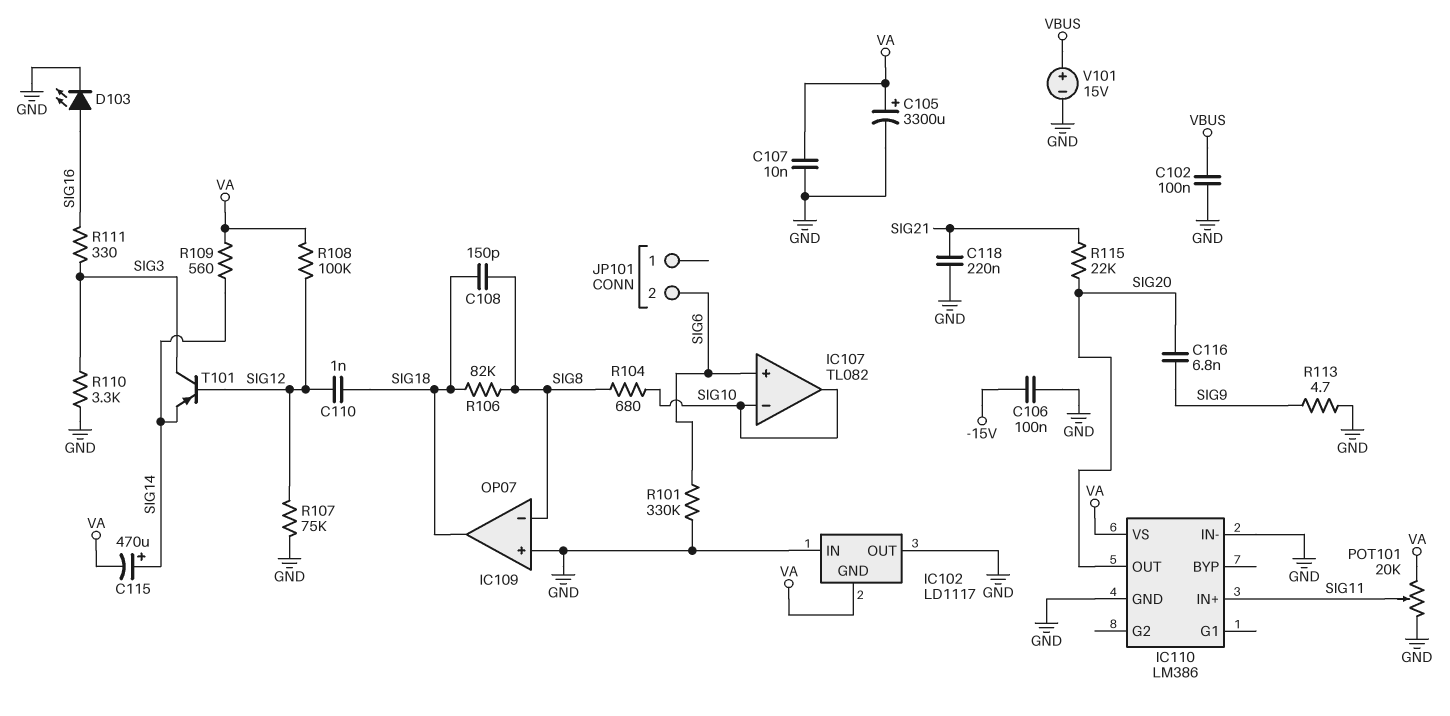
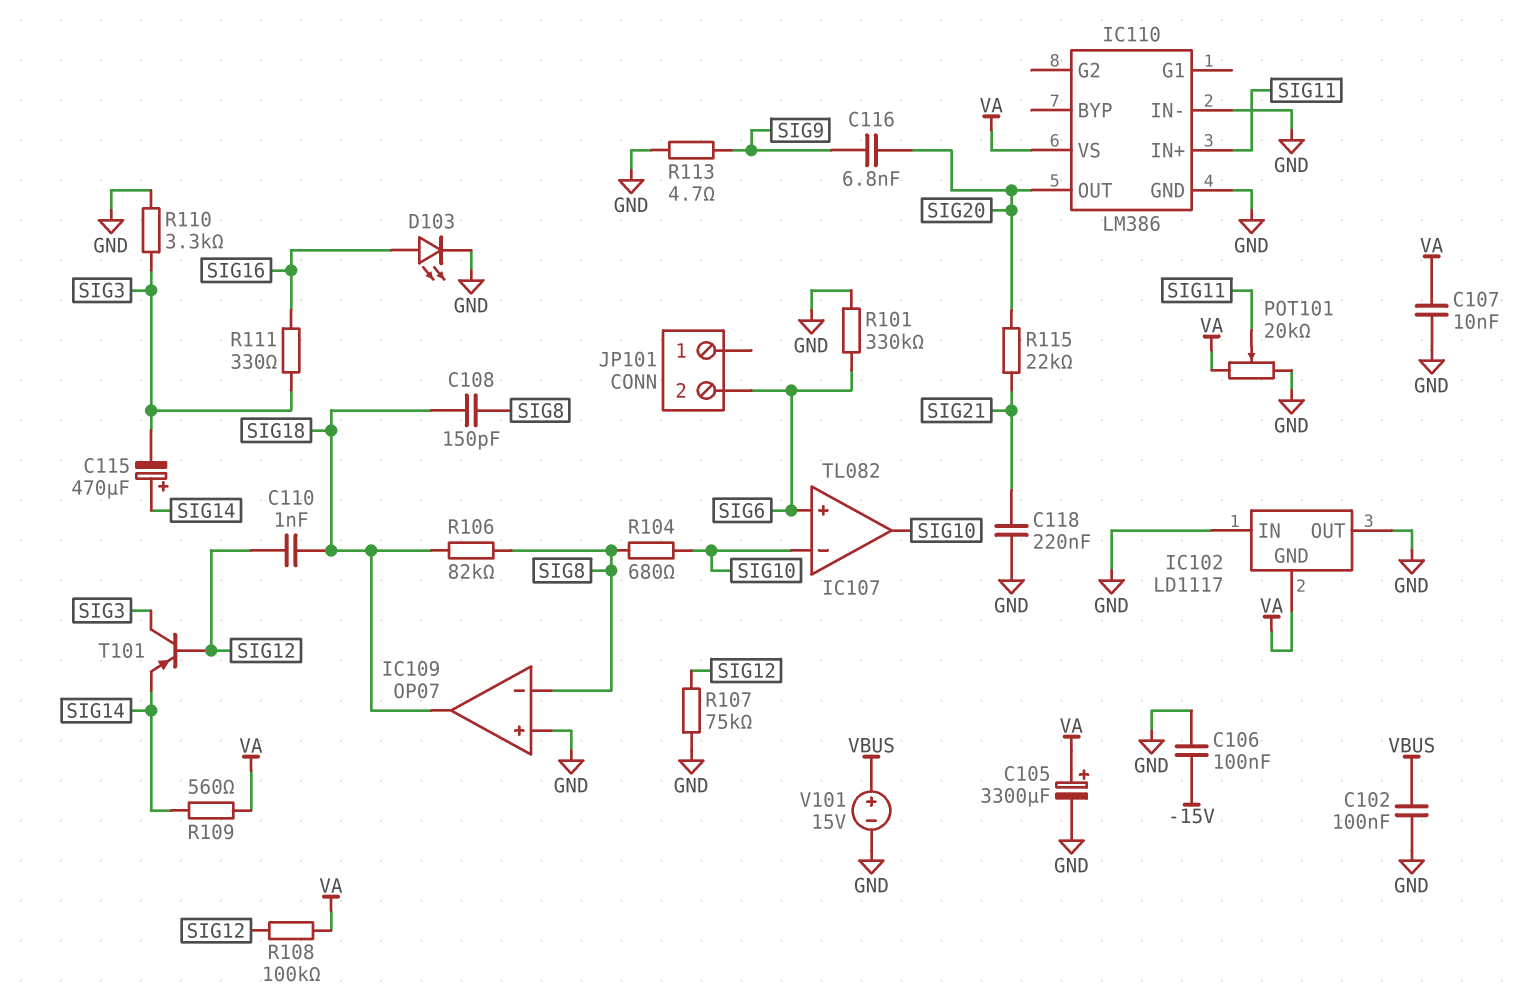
C115: 470uF (plus SIG14, minus VA) -> 470uF (plus SIG14, minus SIG3)

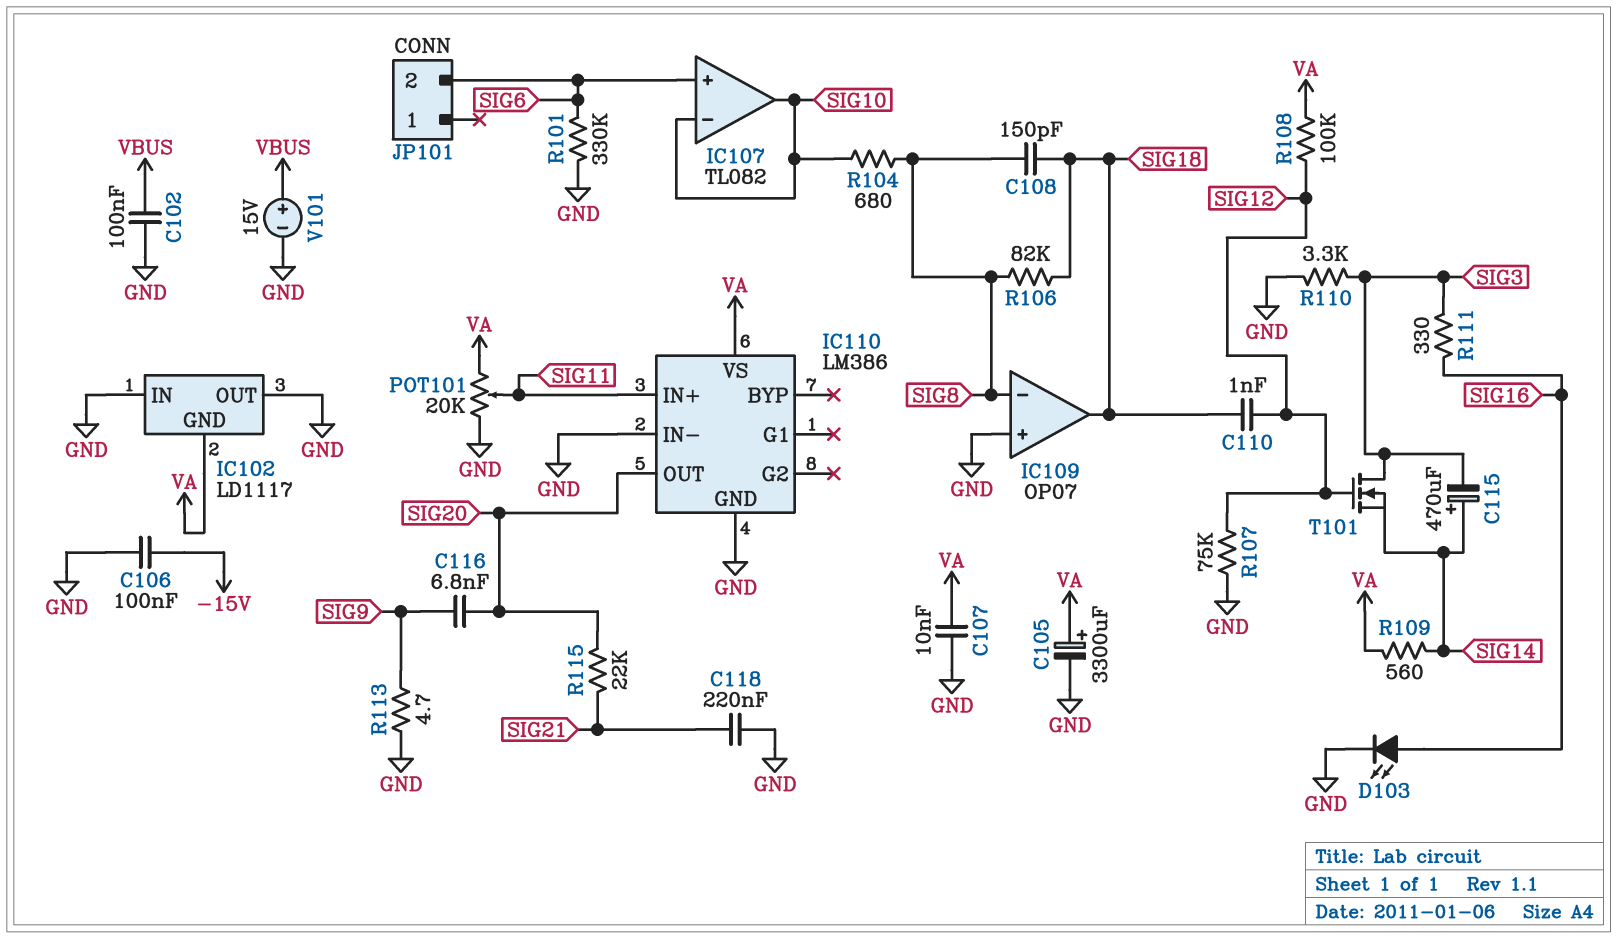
T101: PNP (B SIG12, C SIG3, E SIG14) -> NMOS (G SIG12, D SIG3, S SIG14)

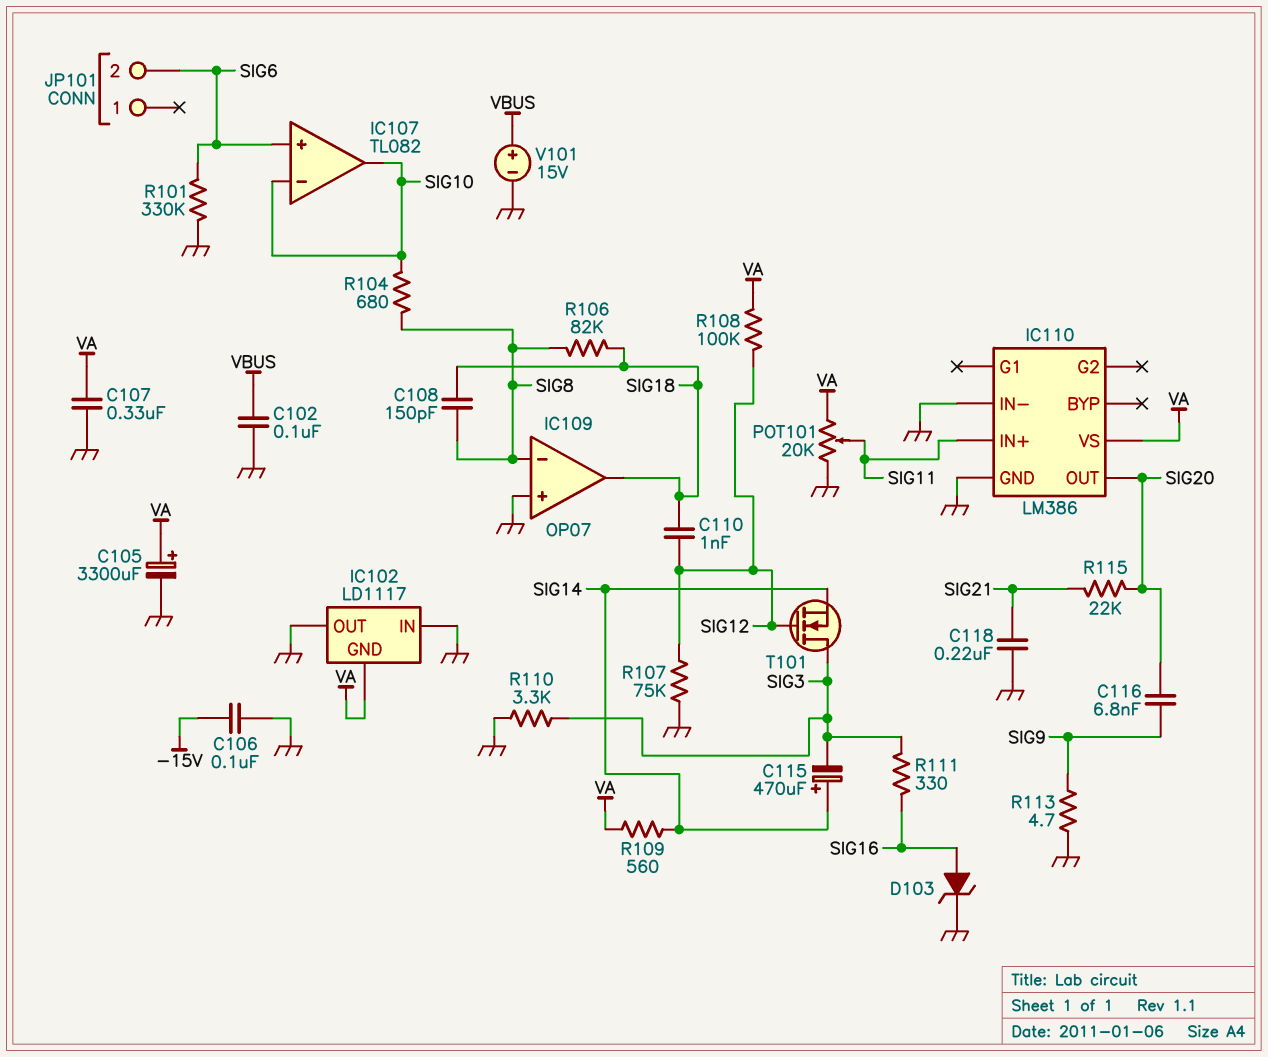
C107: 10nF (GND, VA) -> 330nF (GND, VA)
D103: LED (A SIG16, K GND) -> zener (A SIG16, K GND)

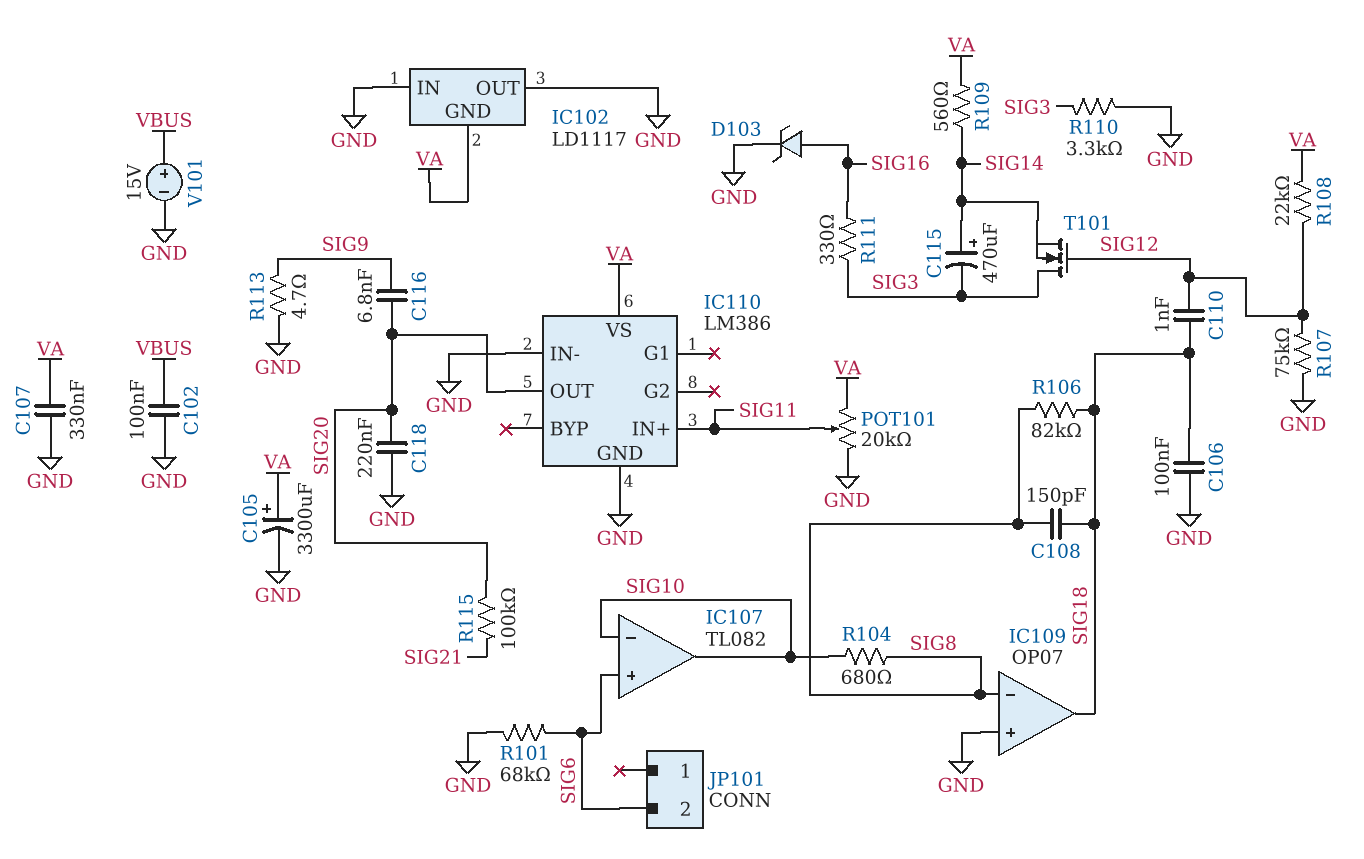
C106: 100nF (-15V, GND) -> 100nF (GND, SIG18)
C118: 220nF (GND, SIG21) -> 220nF (GND, SIG20)
R101: 330k (GND, SIG6) -> 68k (GND, SIG6)
R108: 100k (SIG12, VA) -> 22k (SIG12, VA)
R115: 22k (SIG20, SIG21) -> 100k (SIG20, SIG21)

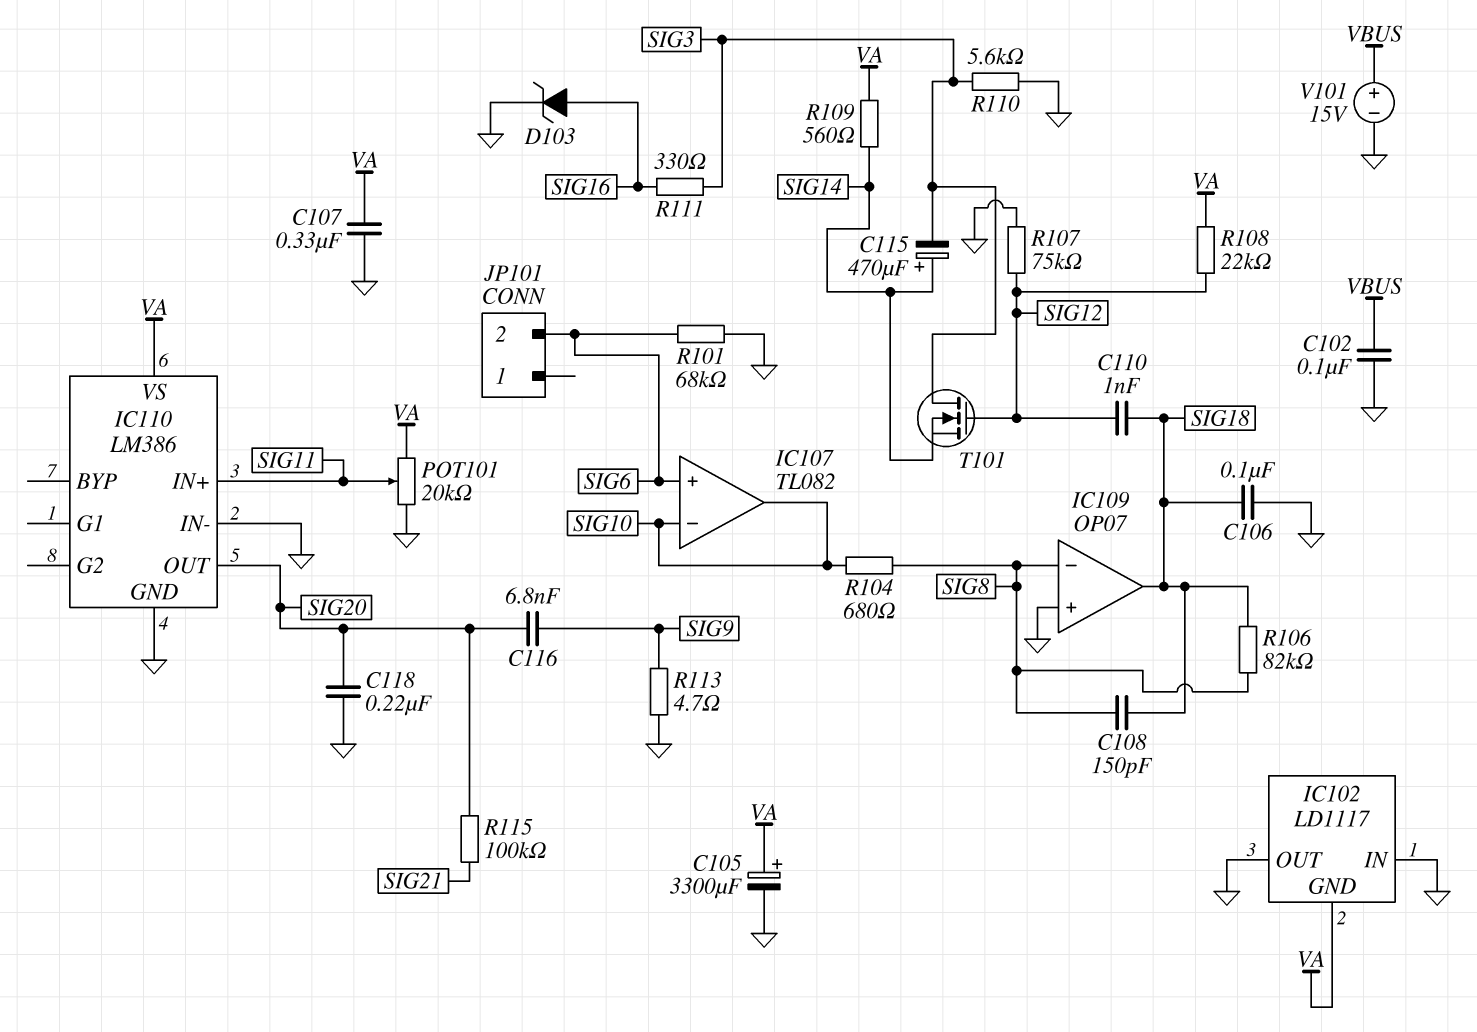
R110: 3.3k (GND, SIG3) -> 5.6k (GND, SIG3)

